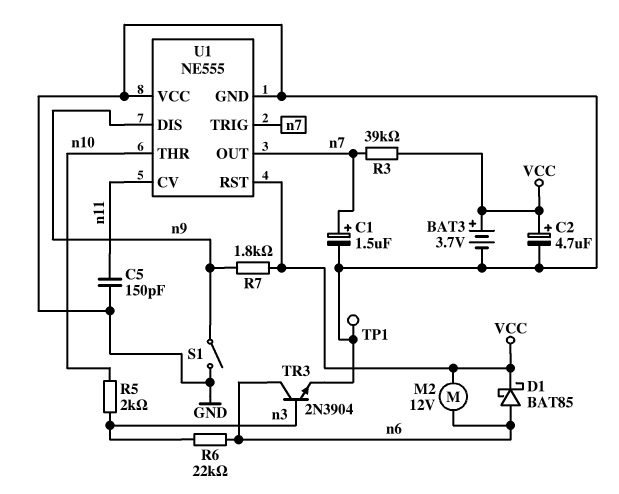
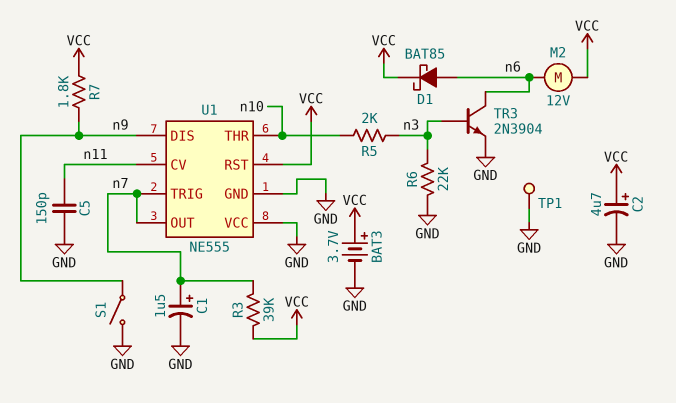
R6: 22k (n3, n6) -> 22k (GND, n3)

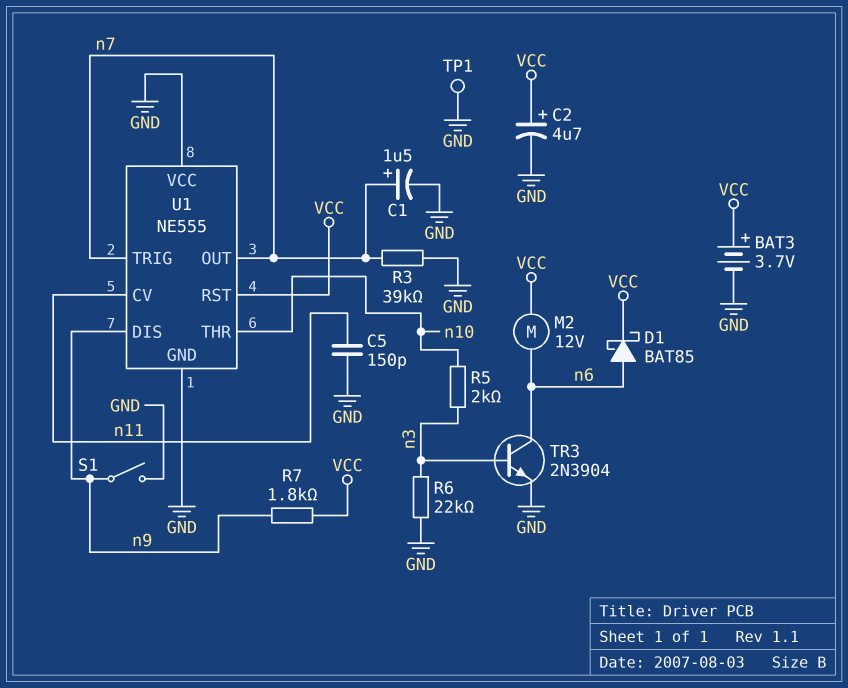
R3: 39k (VCC, n7) -> 39k (GND, n7)

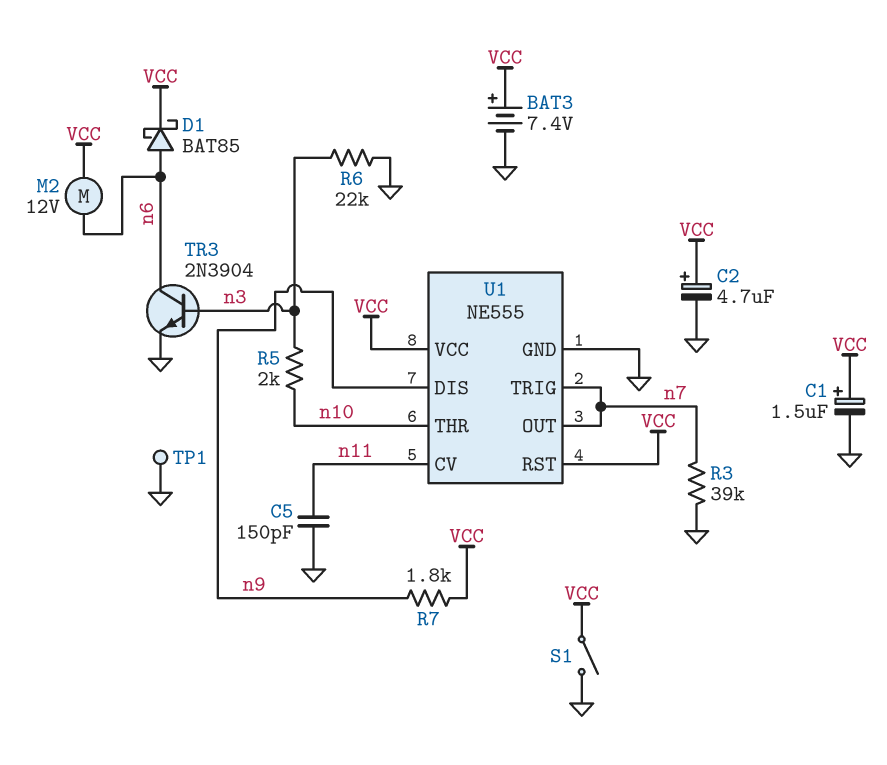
BAT3: 3.7V (plus VCC, minus GND) -> 7.4V (plus VCC, minus GND)
C1: 1.5uF (plus n7, minus GND) -> 1.5uF (plus VCC, minus GND)
S1: switch (GND, n9) -> switch (GND, VCC)
U1 pin VCC: GND -> VCC

